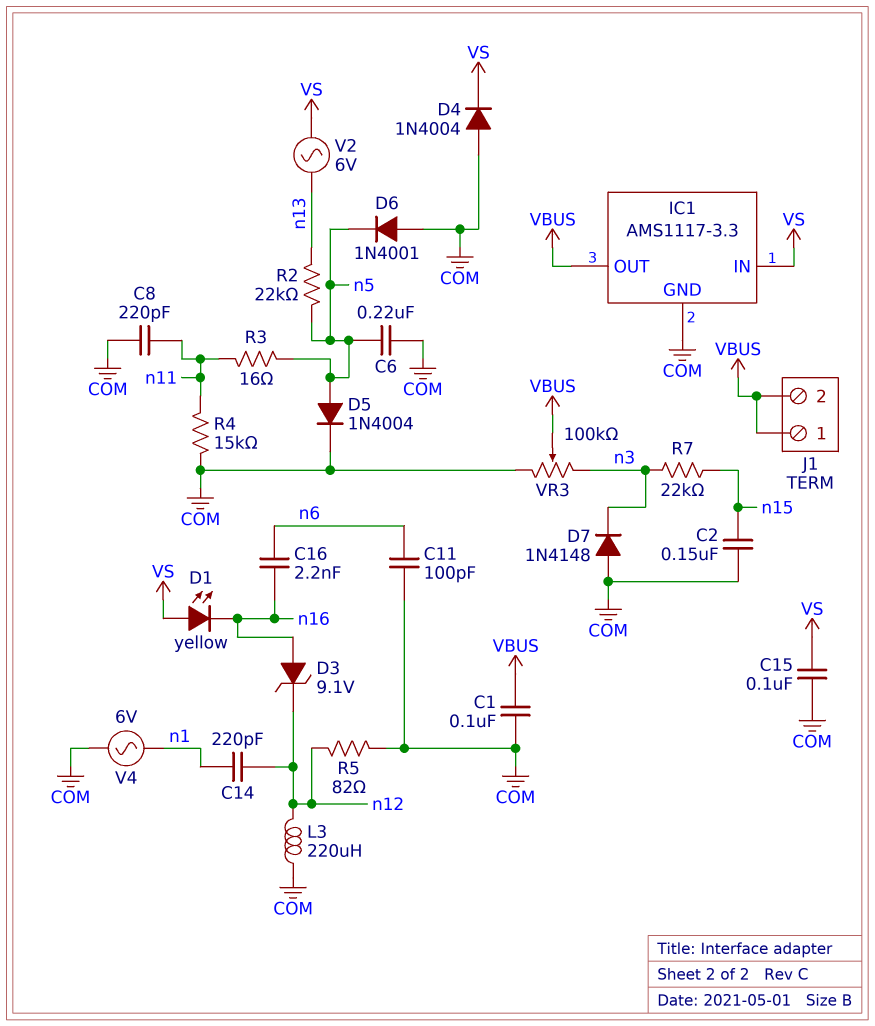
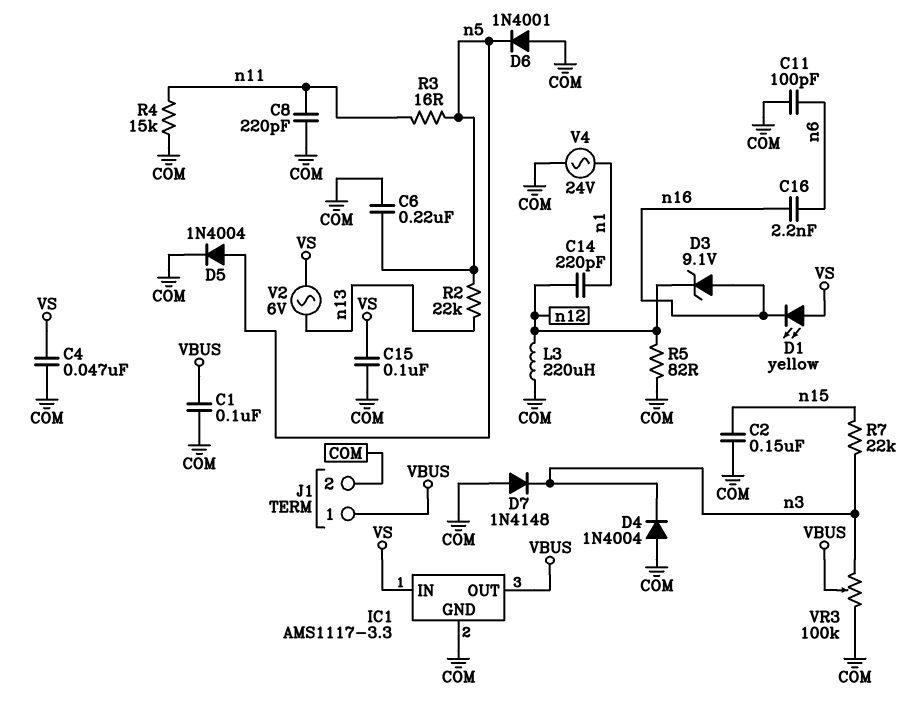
C4: none -> 47nF (COM, VS)
D4: diode 1N4004 (A COM, K VS) -> diode 1N4004 (A COM, K n3)
J1 pin 2: VBUS -> COM
V4: AC 6V (COM, n1) -> AC 24V (COM, n1)

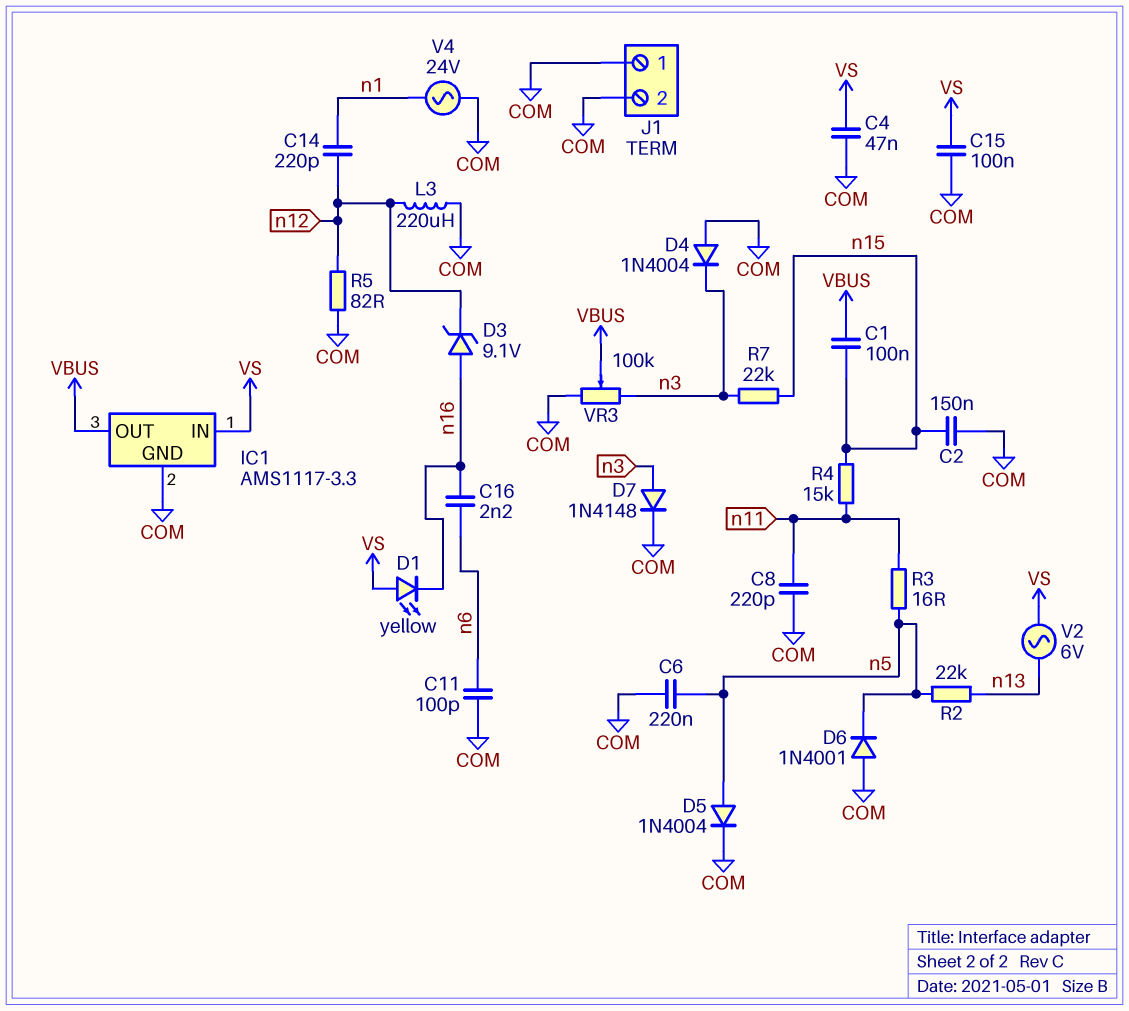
C1: 100nF (COM, VBUS) -> 100nF (VBUS, n15)
D7: diode 1N4148 (A COM, K n3) -> diode 1N4148 (A n3, K COM)
J1 pin 1: VBUS -> COM
R4: 15k (COM, n11) -> 15k (n11, n15)

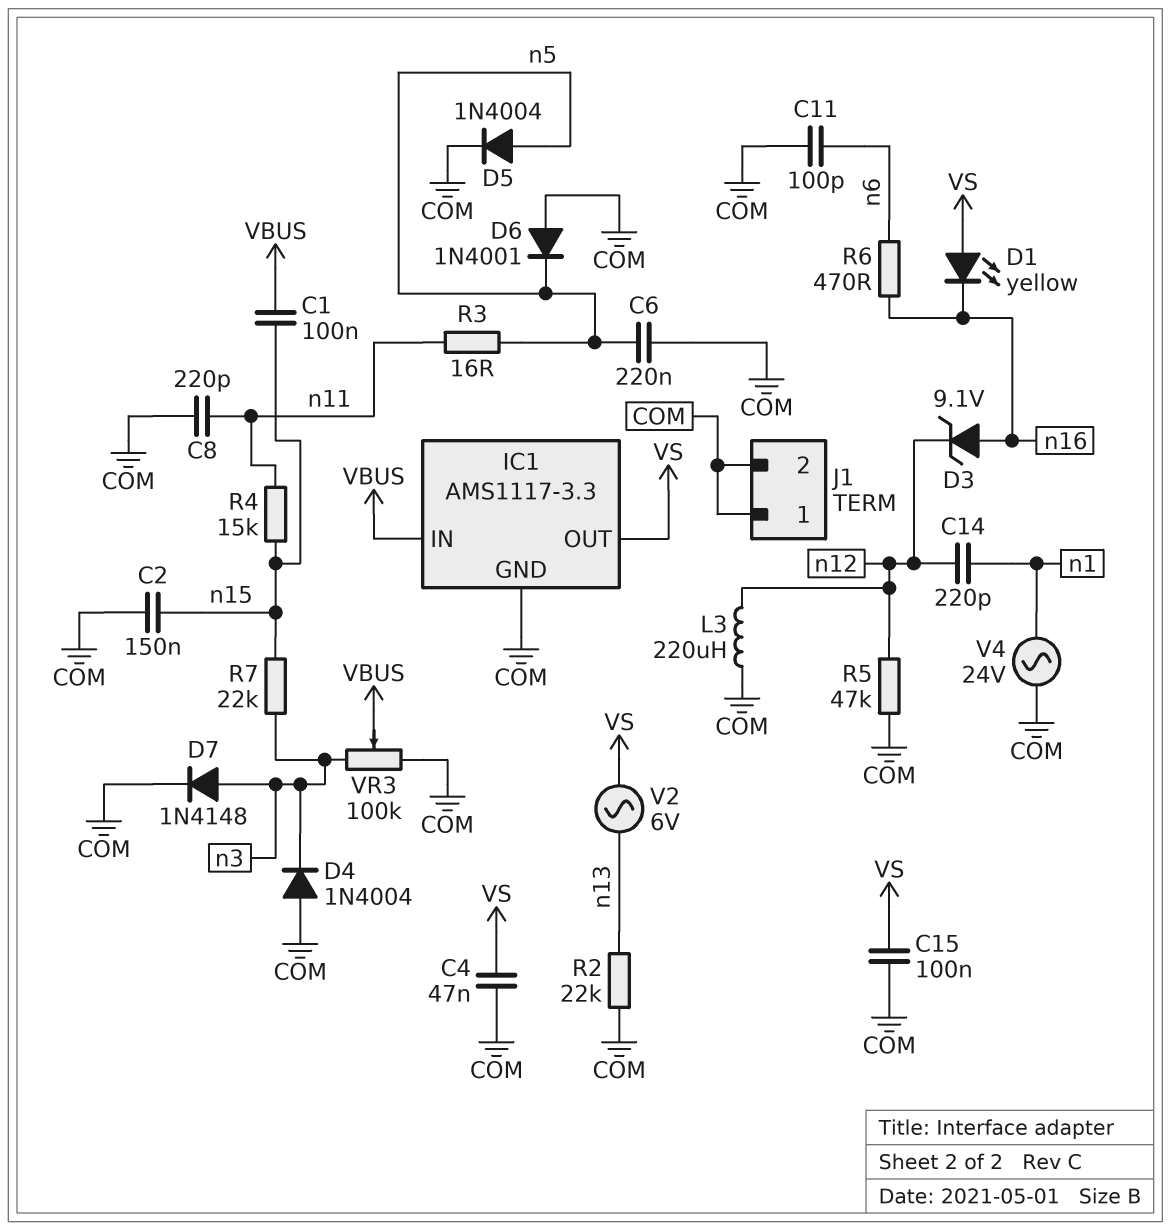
C16: 2.2nF (n6, n16) -> none
IC1 pin IN: VS -> VBUS
IC1 pin OUT: VBUS -> VS
R2: 22k (n5, n13) -> 22k (COM, n13)
R5: 82 (COM, n12) -> 47k (COM, n12)
R6: none -> 470 (n6, n16)

